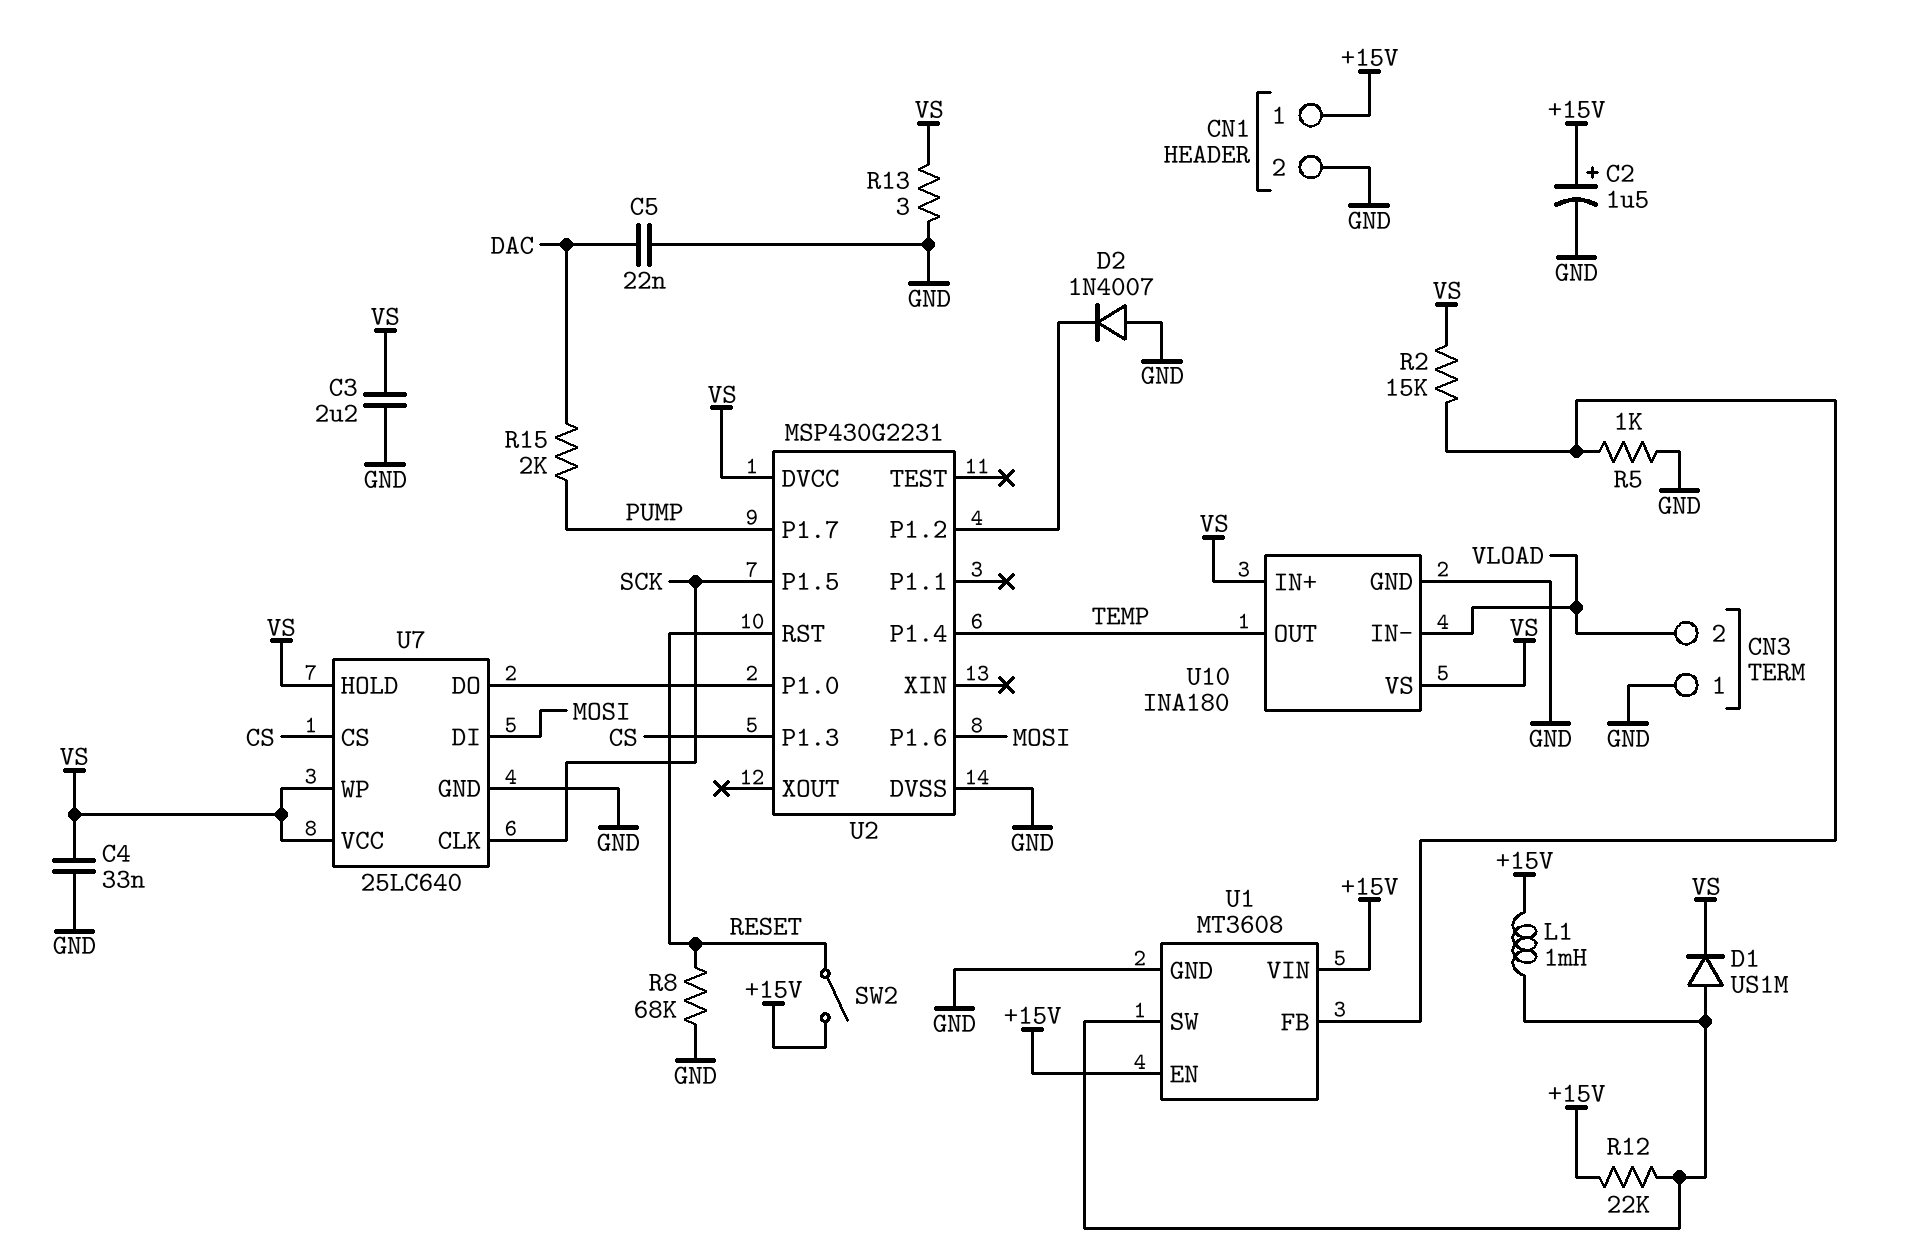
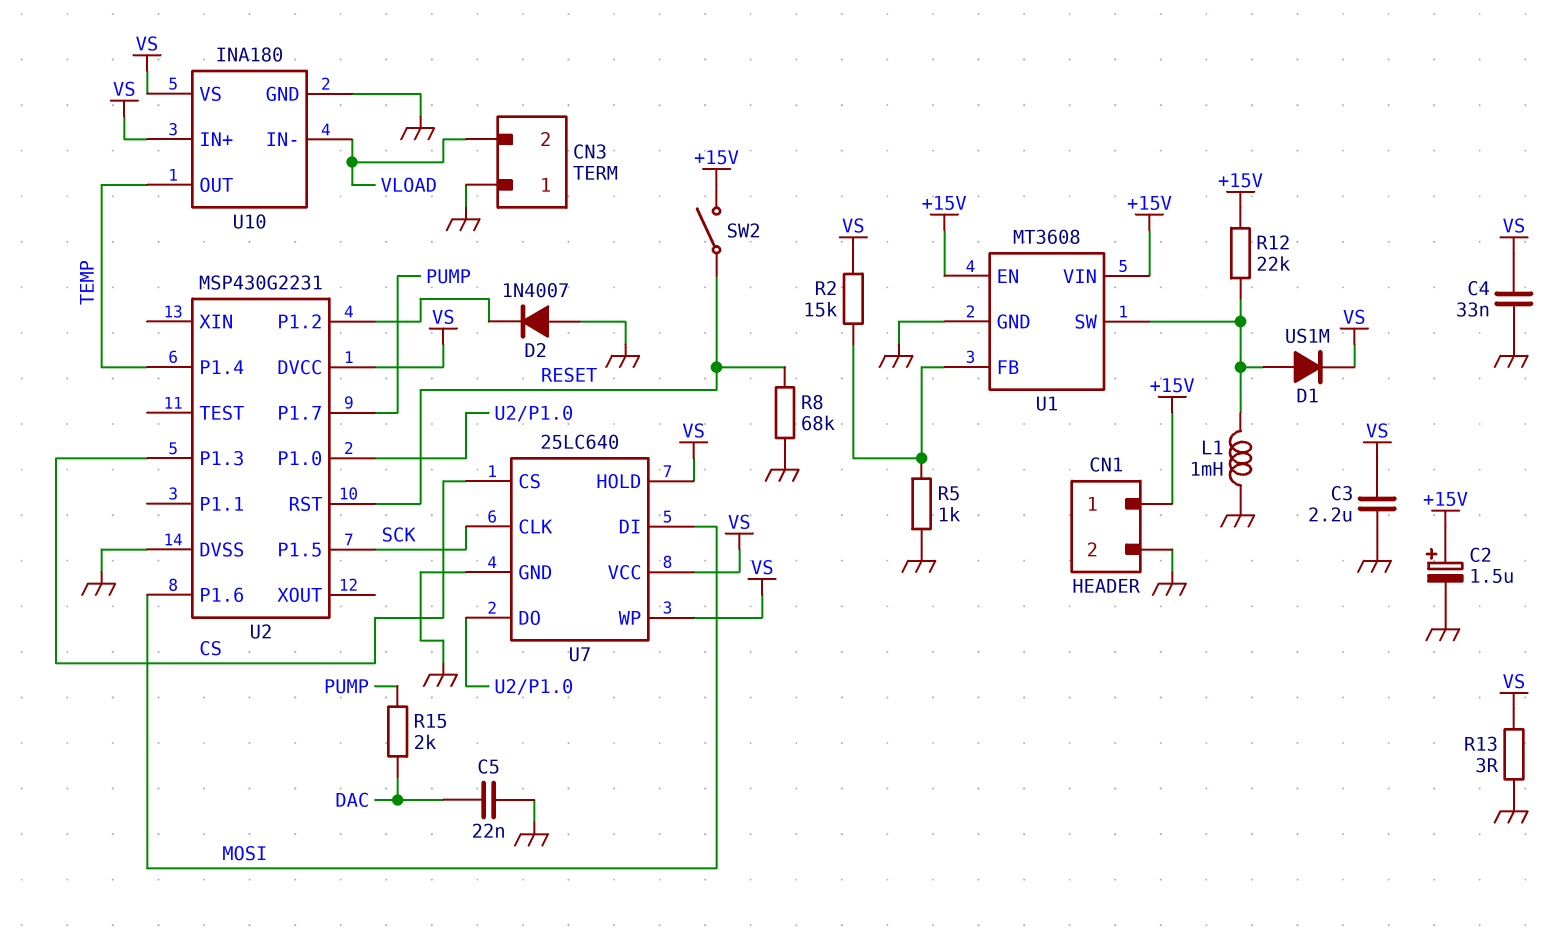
L1: 1mH (+15V, U1/SW) -> 1mH (GND, U1/SW)

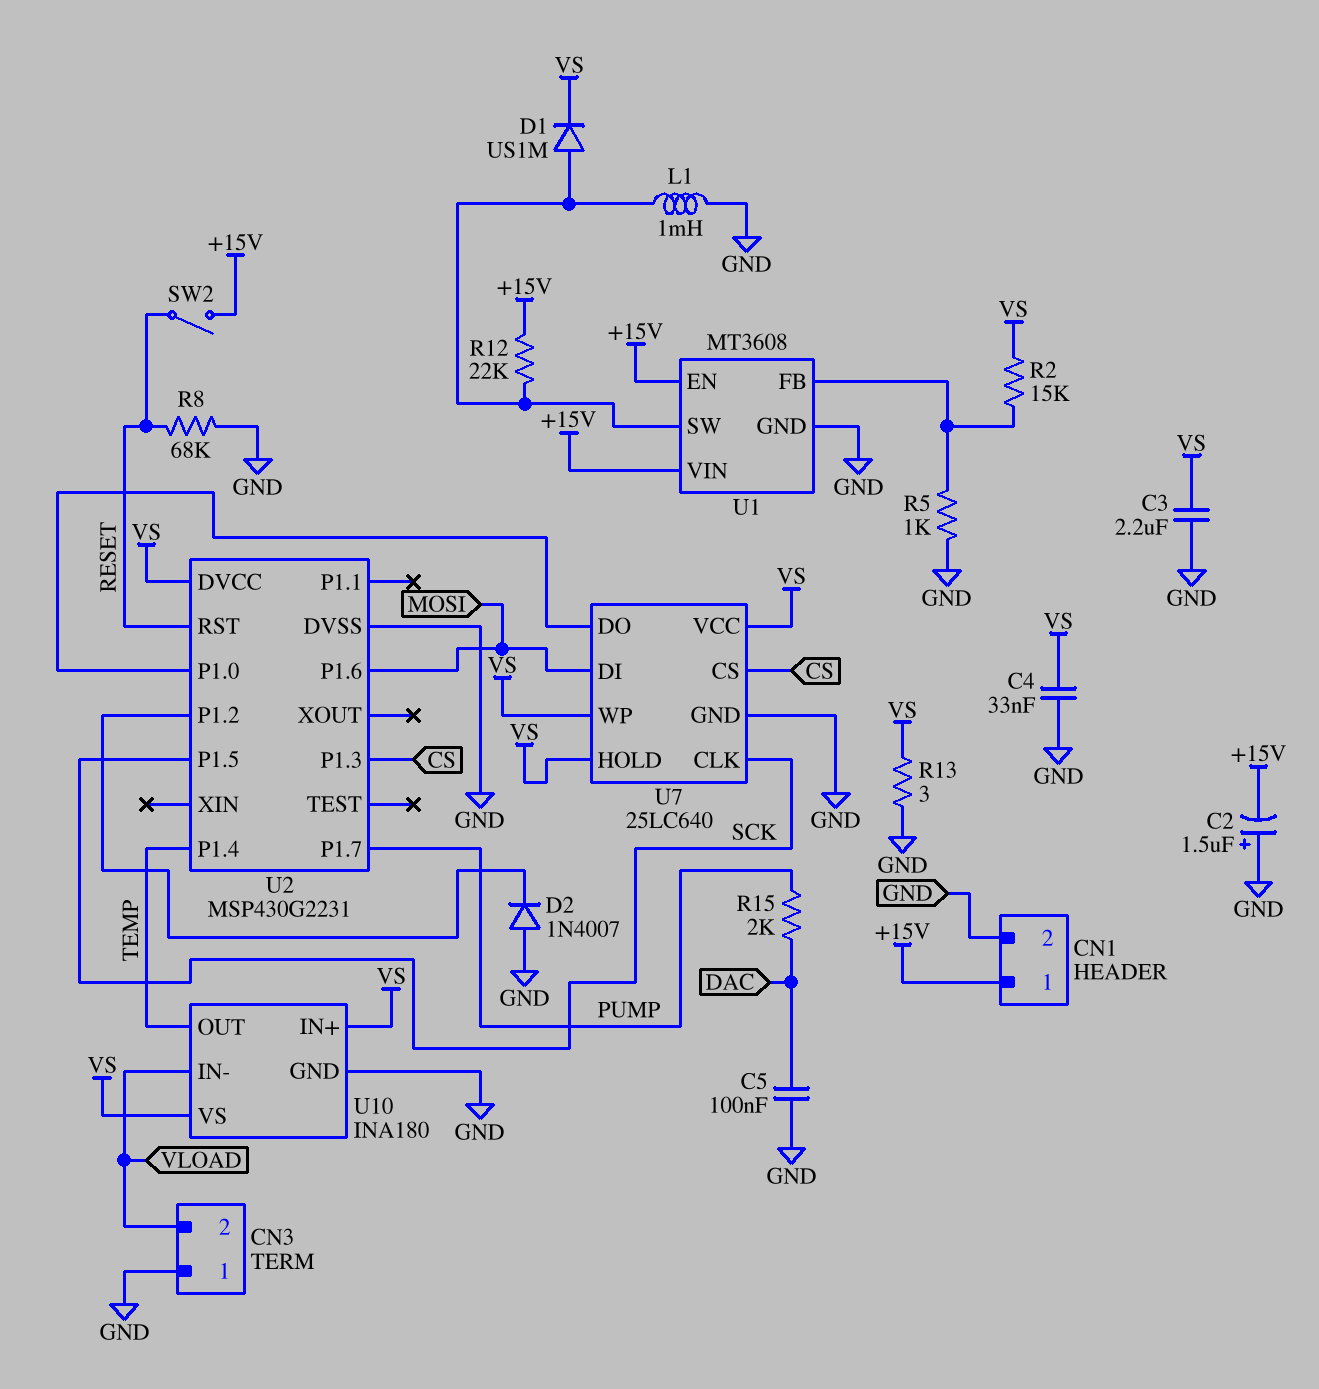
C2: 1.5uF (plus +15V, minus GND) -> 1.5uF (plus GND, minus +15V)
C5: 22nF (DAC, GND) -> 100nF (DAC, GND)

